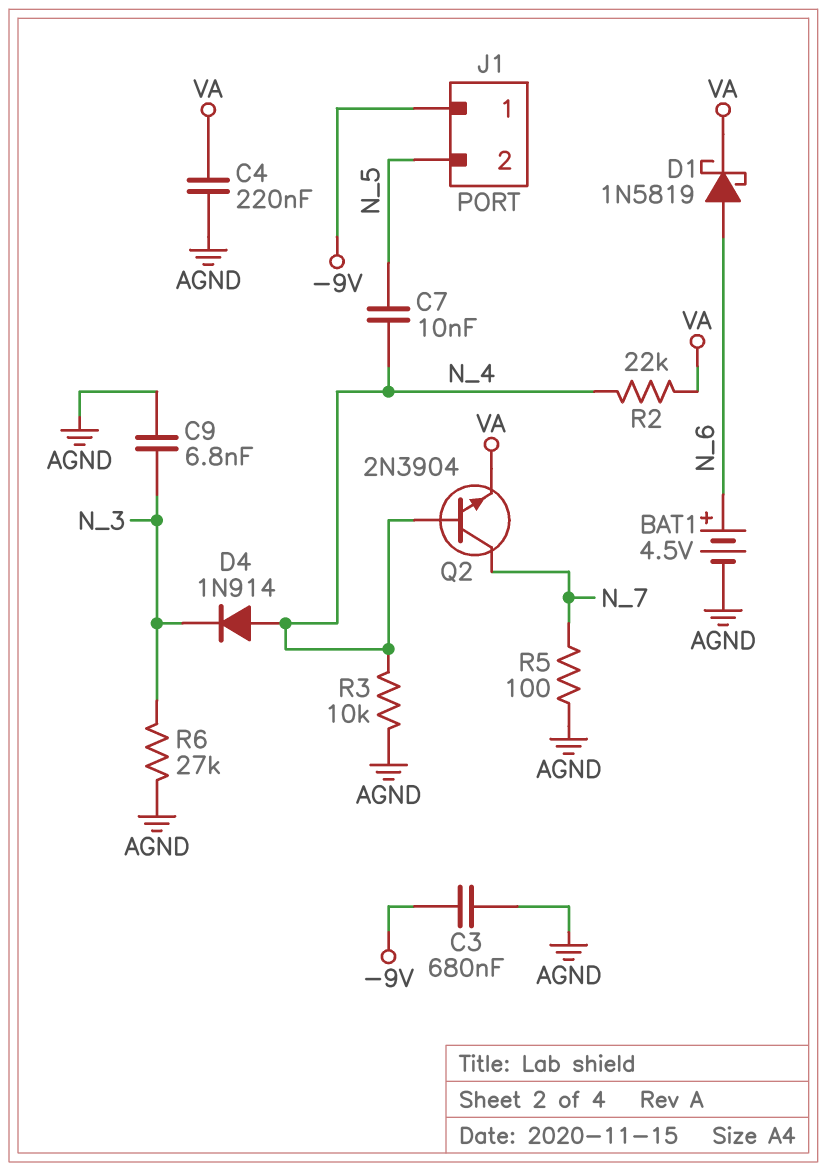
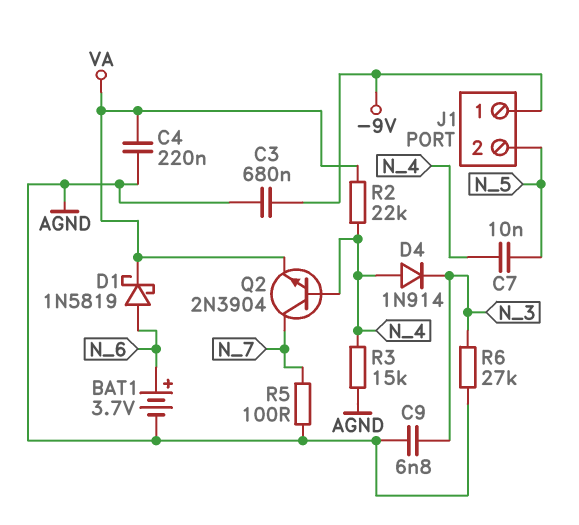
BAT1: 4.5V (plus N_6, minus AGND) -> 3.7V (plus N_6, minus AGND)
R3: 10k (AGND, N_4) -> 15k (AGND, N_4)

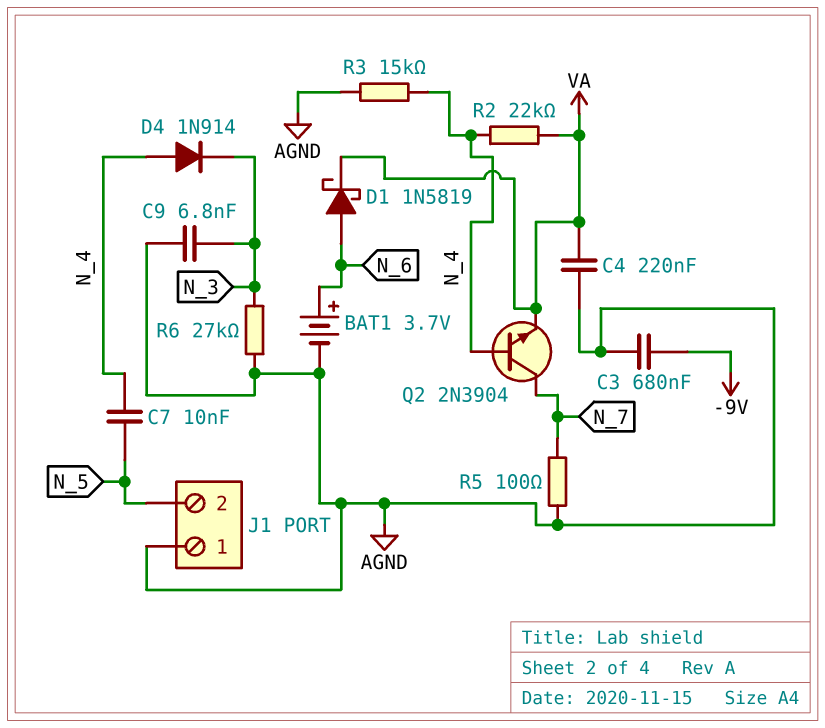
J1 pin 1: -9V -> AGND

